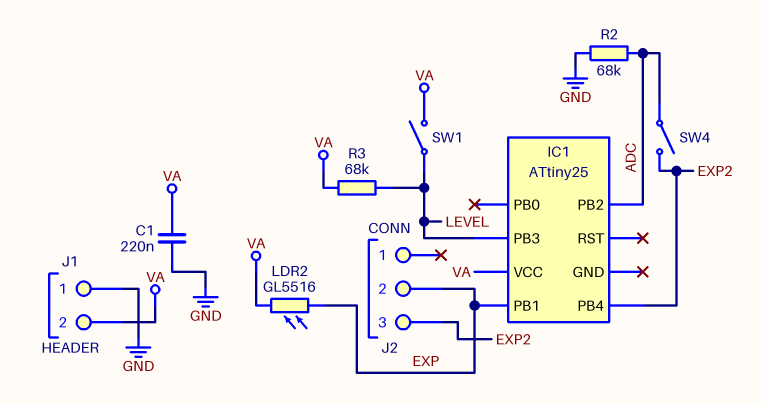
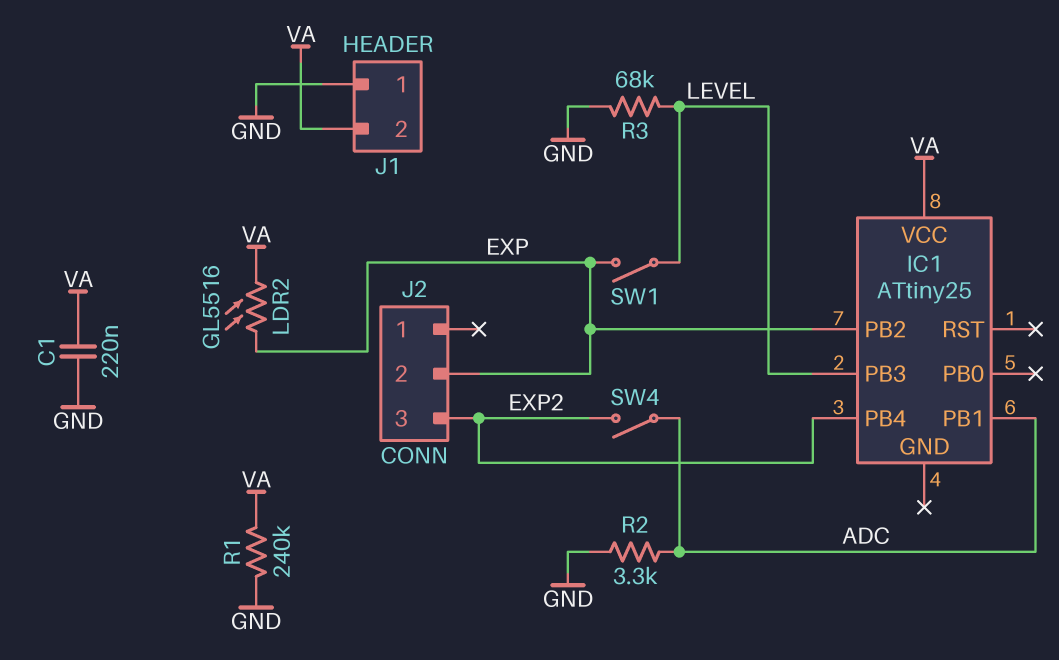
IC1 pin PB1: EXP -> ADC
IC1 pin PB2: ADC -> EXP
R1: none -> 240k (GND, VA)
R2: 68k (ADC, GND) -> 3.3k (ADC, GND)
R3: 68k (LEVEL, VA) -> 68k (GND, LEVEL)
SW1: switch (LEVEL, VA) -> switch (EXP, LEVEL)

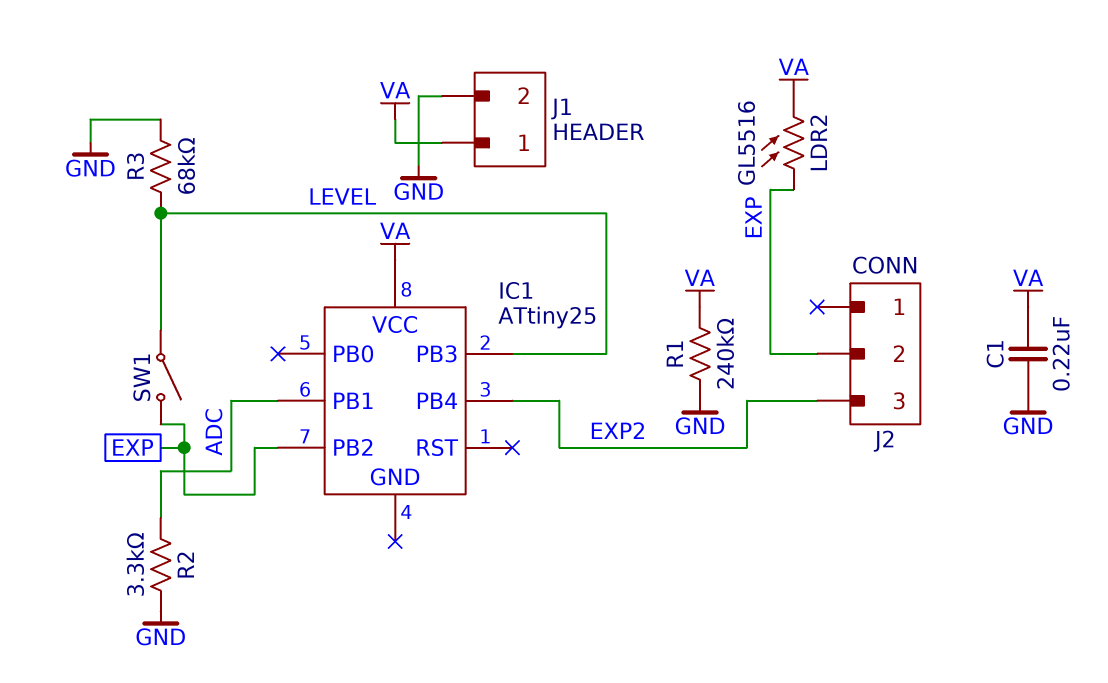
J1 pin 1: GND -> VA
J1 pin 2: VA -> GND
SW4: switch (ADC, EXP2) -> none

